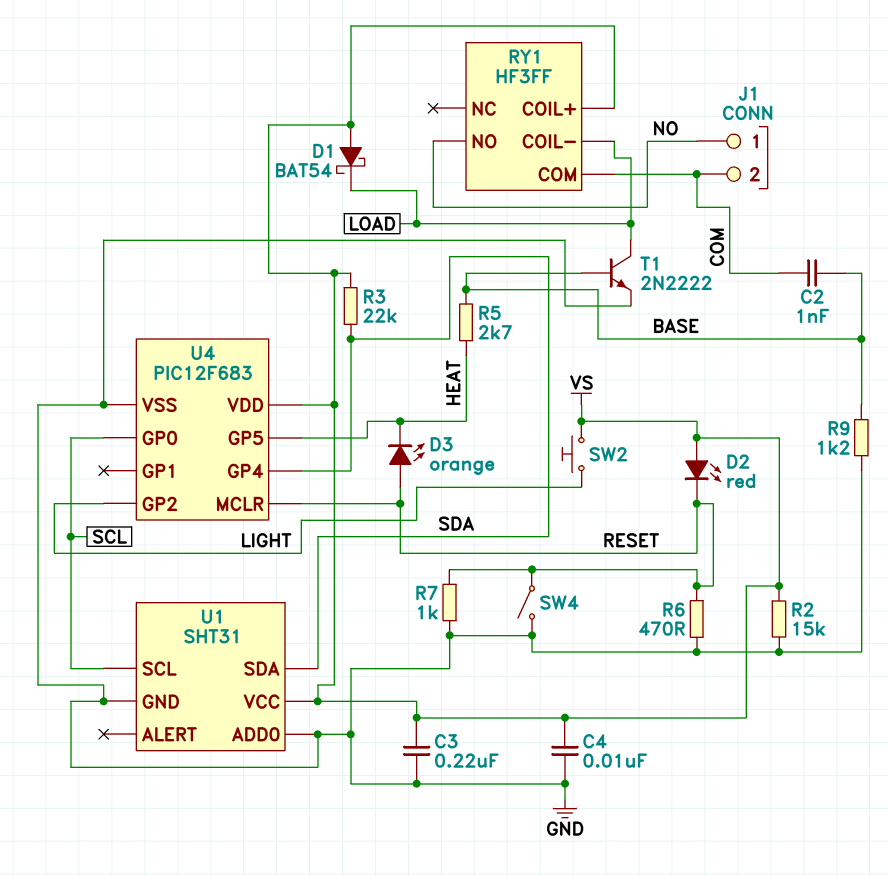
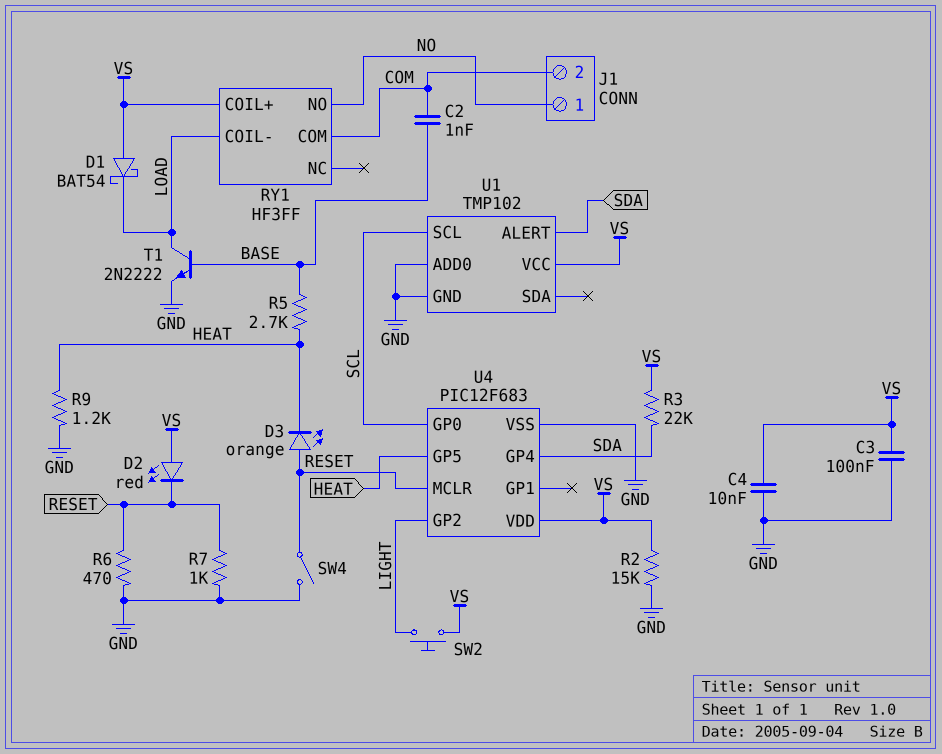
C3: 220nF (GND, VS) -> 100nF (GND, VS)
R9: 1.2k (BASE, GND) -> 1.2k (GND, HEAT)
U1: SHT31 -> TMP102
U1 pin ALERT: none -> SDA
U1 pin SDA: SDA -> none

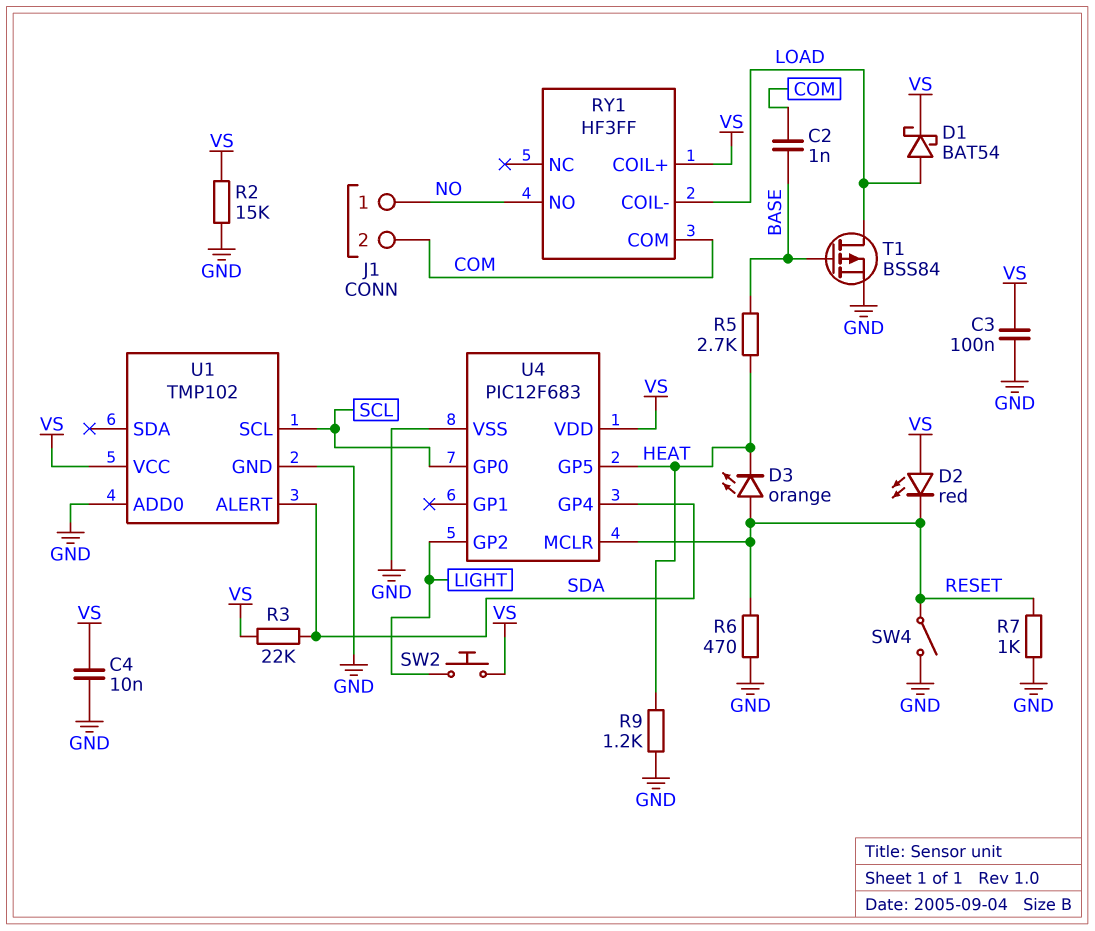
D1: schottky BAT54 (A VS, K LOAD) -> schottky BAT54 (A LOAD, K VS)
T1: NPN 2N2222 (B BASE, C LOAD, E GND) -> PMOS BSS84 (G BASE, D LOAD, S GND)

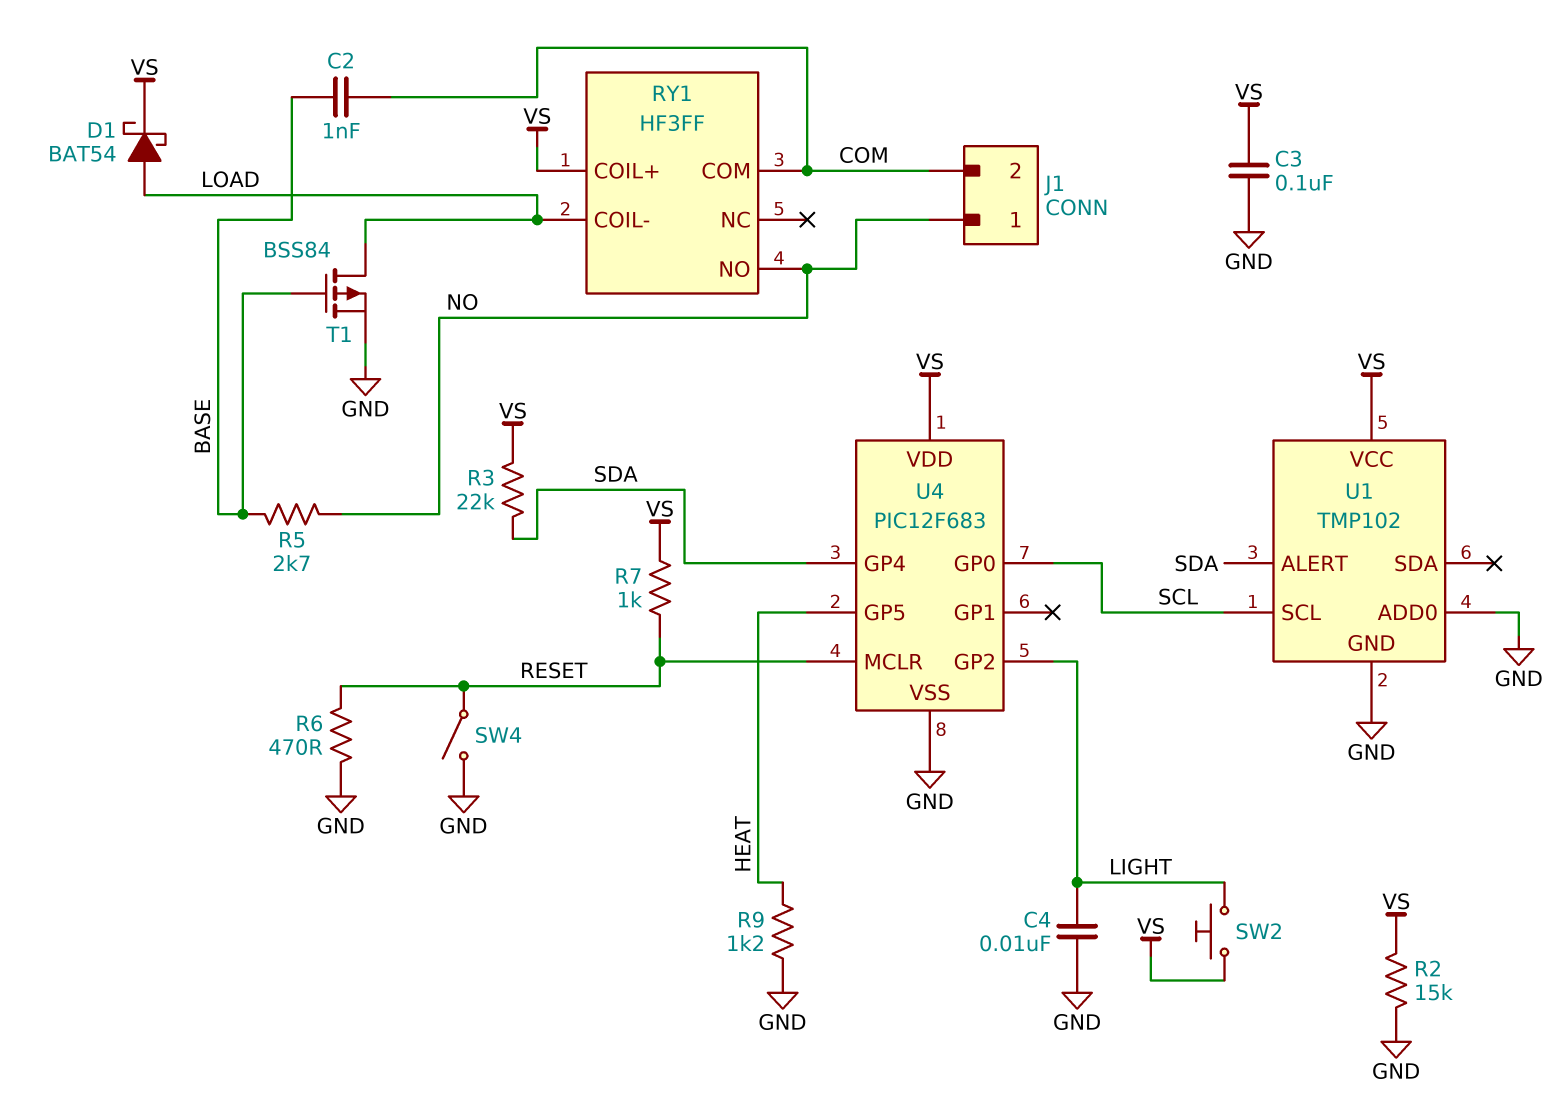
C4: 10nF (GND, VS) -> 10nF (GND, LIGHT)
D2: LED red (A VS, K RESET) -> none
D3: LED orange (A RESET, K HEAT) -> none
R5: 2.7k (BASE, HEAT) -> 2.7k (BASE, NO)
R7: 1k (GND, RESET) -> 1k (RESET, VS)

